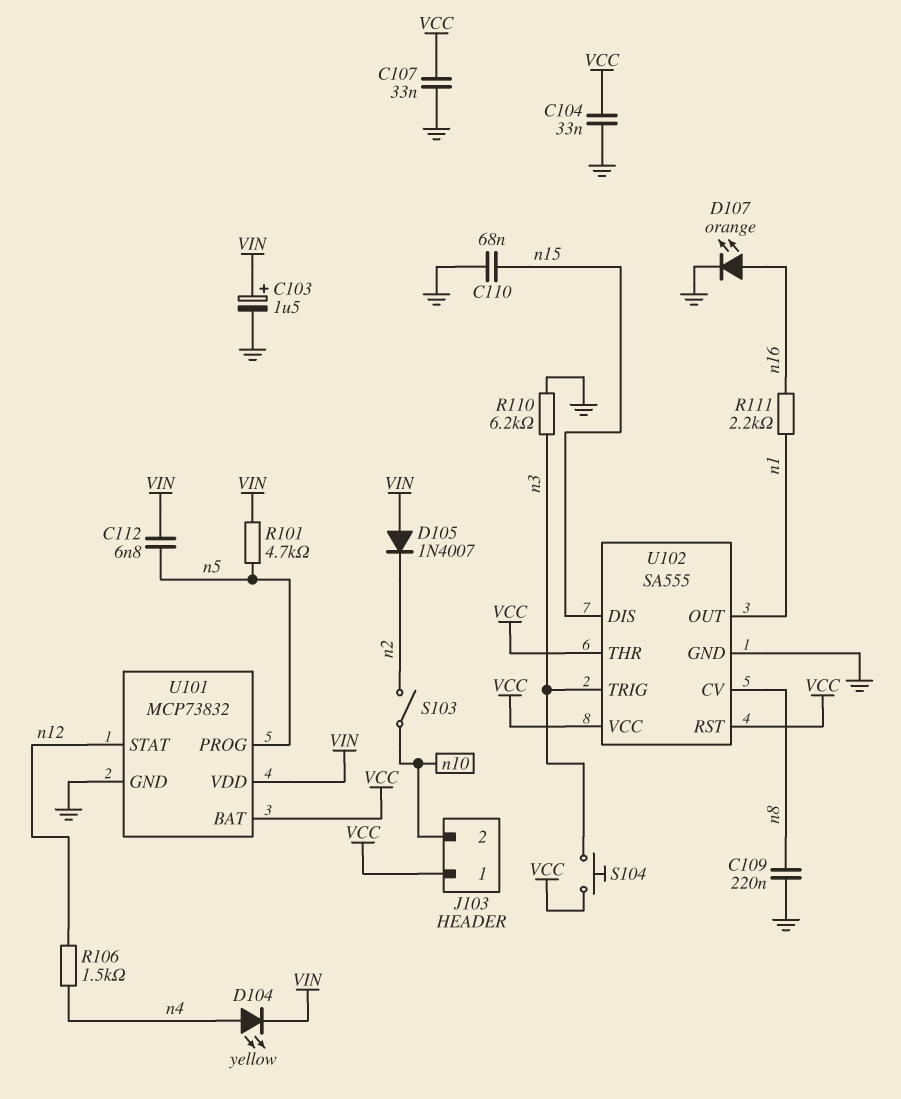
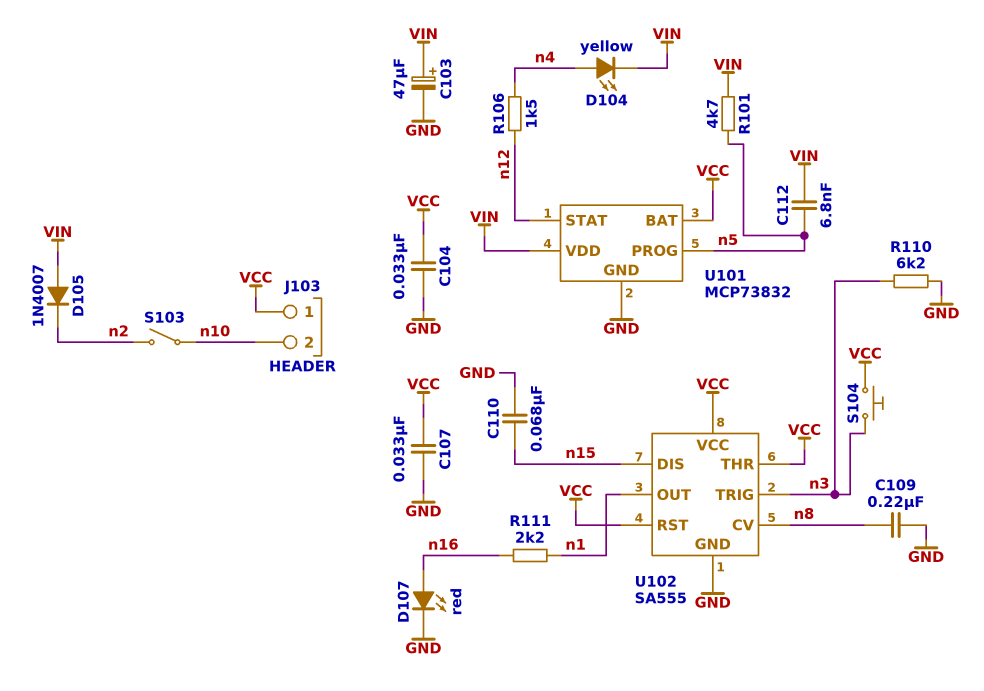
C103: 1.5uF (plus VIN, minus GND) -> 47uF (plus VIN, minus GND)
D107: LED orange (A n16, K GND) -> LED red (A n16, K GND)

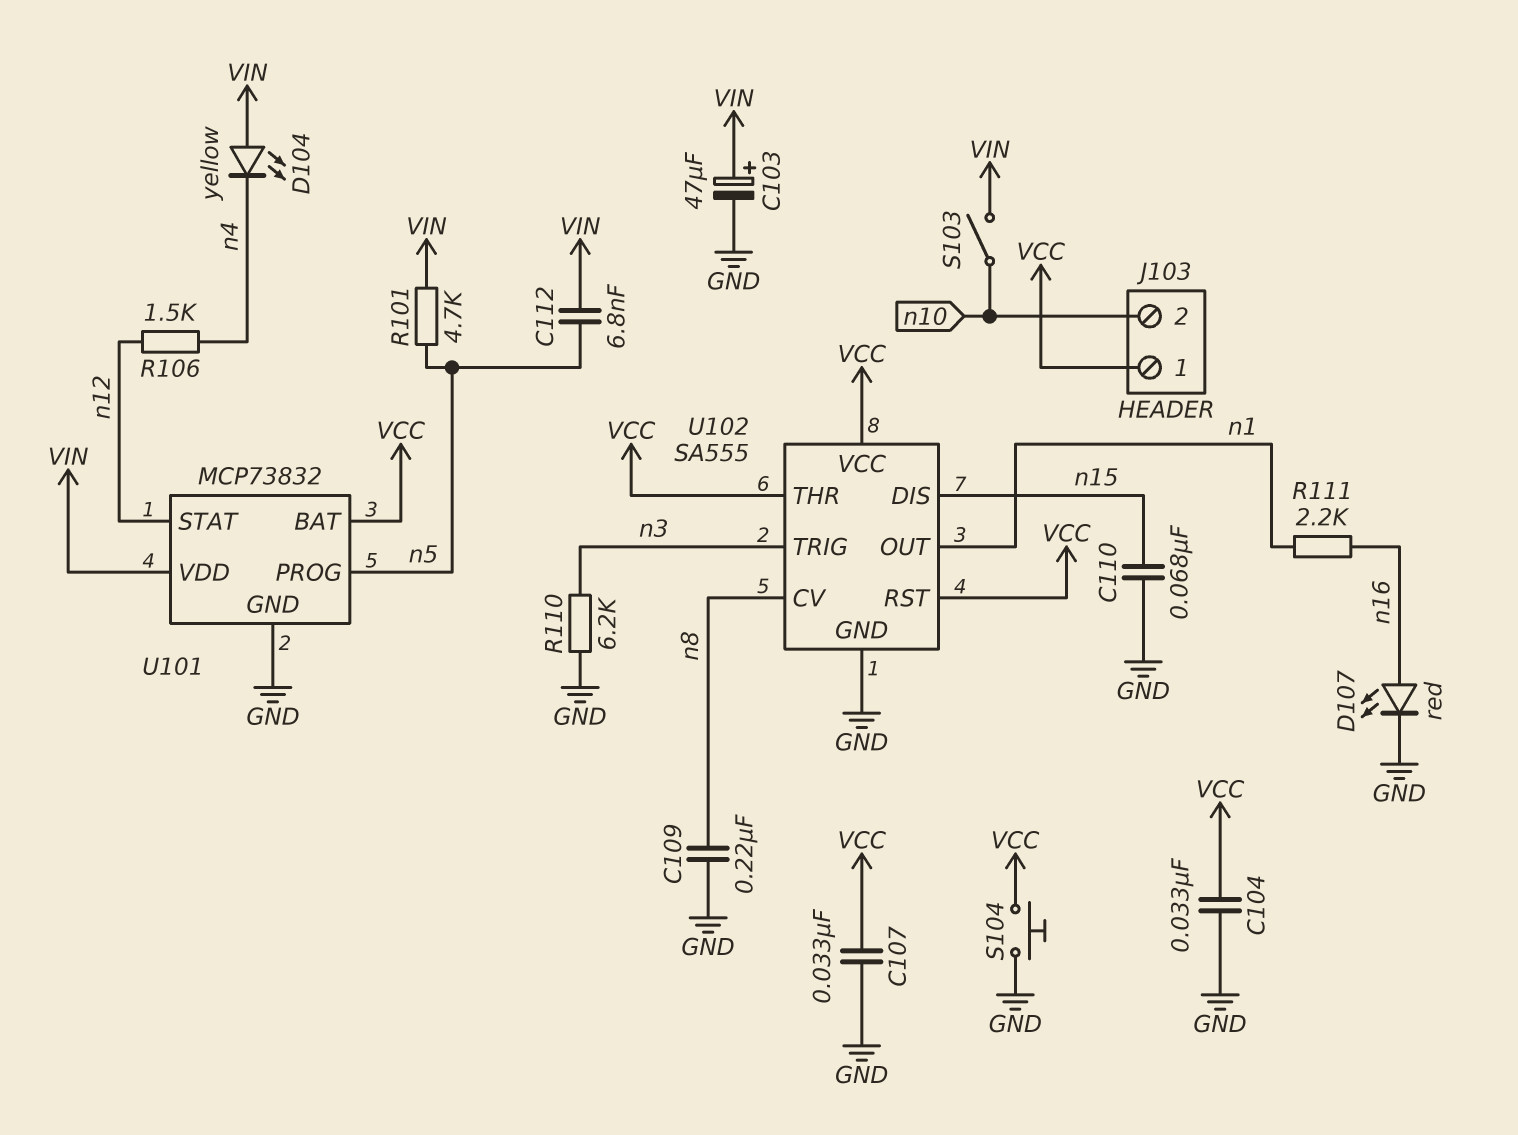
D104: LED yellow (A n4, K VIN) -> LED yellow (A VIN, K n4)
D105: diode 1N4007 (A VIN, K n2) -> none
S103: switch (n2, n10) -> switch (VIN, n10)
S104: button (VCC, n3) -> button (GND, VCC)

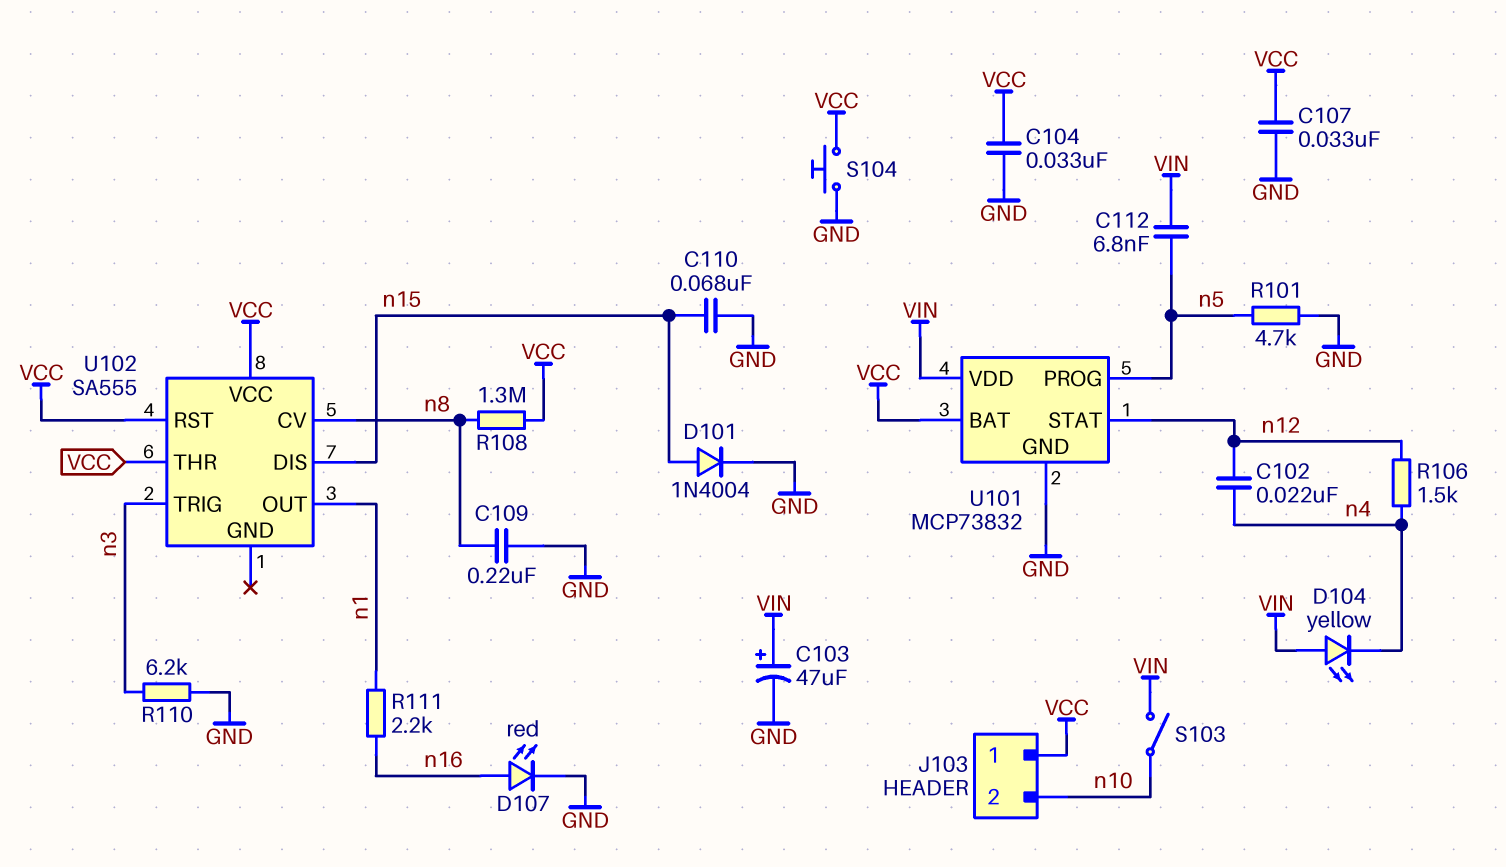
C102: none -> 22nF (n4, n12)
D101: none -> diode 1N4004 (A n15, K GND)
R101: 4.7k (VIN, n5) -> 4.7k (GND, n5)
R108: none -> 1.3M (VCC, n8)
U102 pin GND: GND -> none

